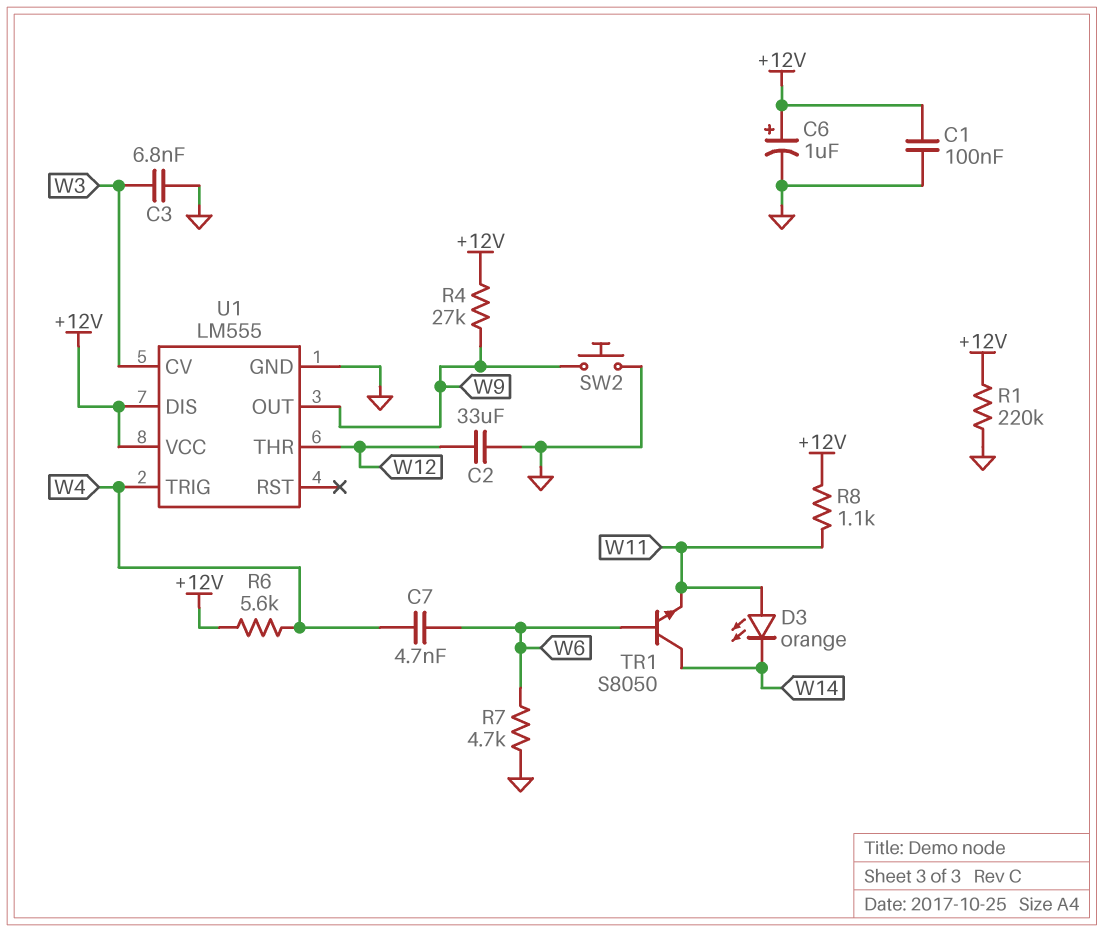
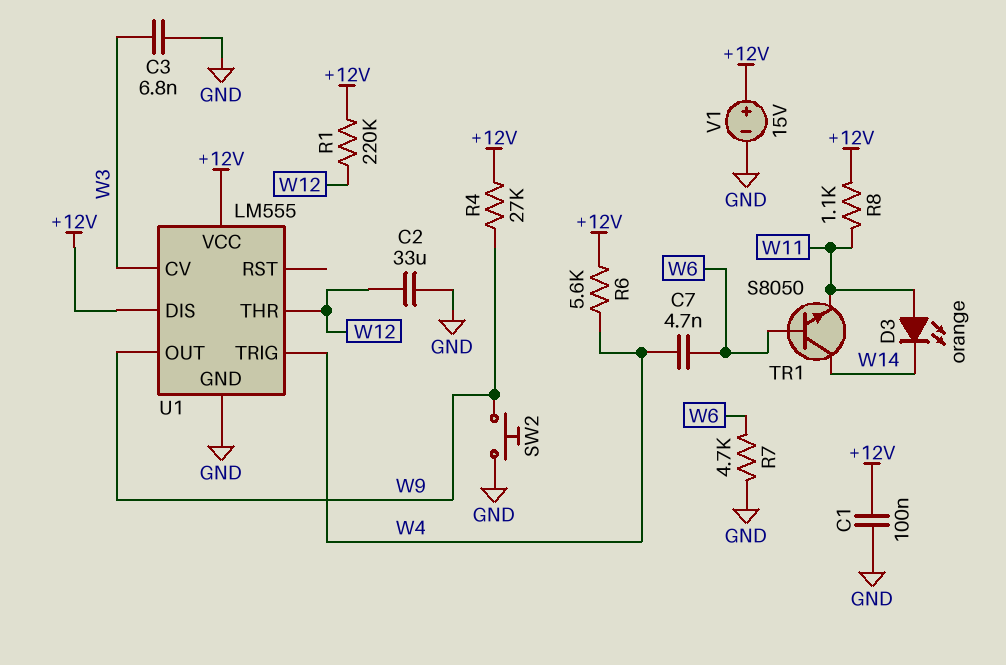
C6: 1uF (plus +12V, minus GND) -> none
R1: 220k (+12V, GND) -> 220k (+12V, W12)
V1: none -> 15V (plus +12V, minus GND)

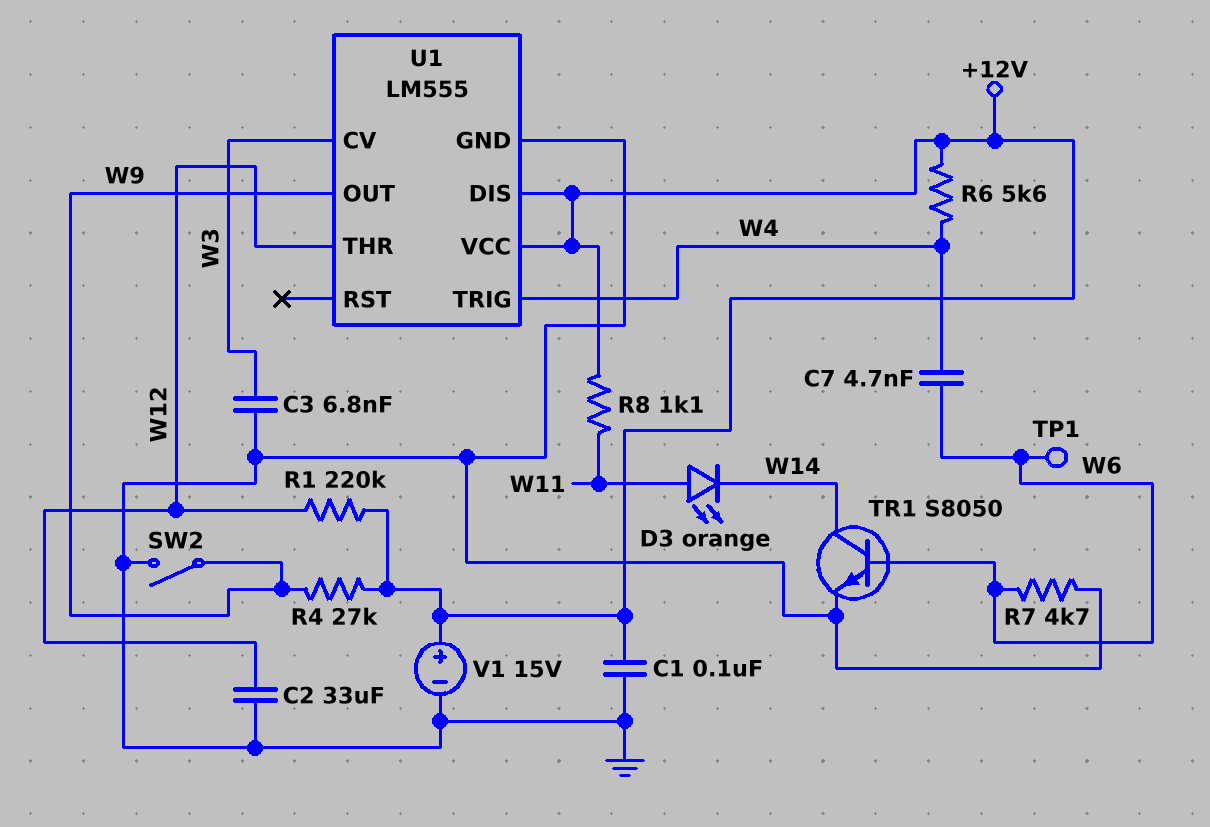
SW2: button (GND, W9) -> switch (GND, W9)
TP1: none -> test point (W6)
TR1: NPN S8050 (B W6, C W14, E W11) -> NPN S8050 (B W6, C W14, E GND)

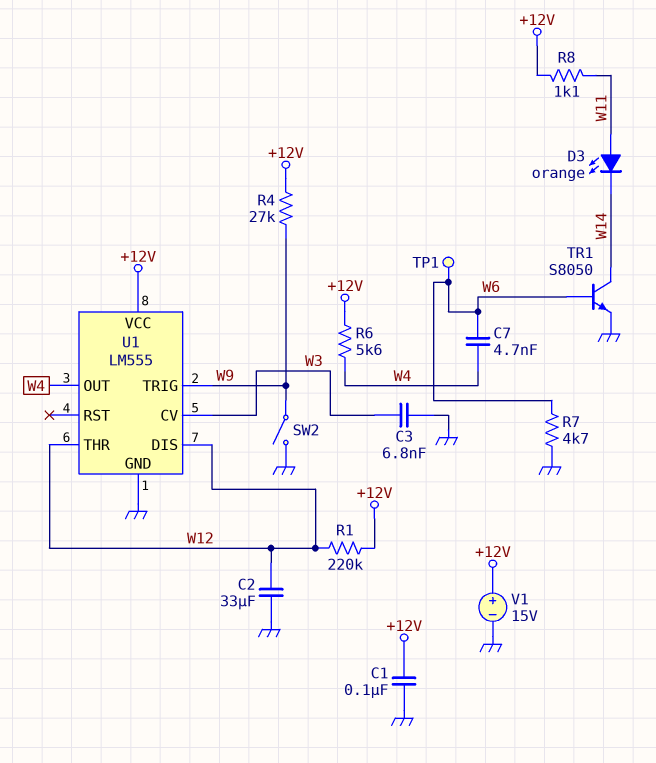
U1 pin DIS: +12V -> W12
U1 pin OUT: W9 -> W4
U1 pin TRIG: W4 -> W9

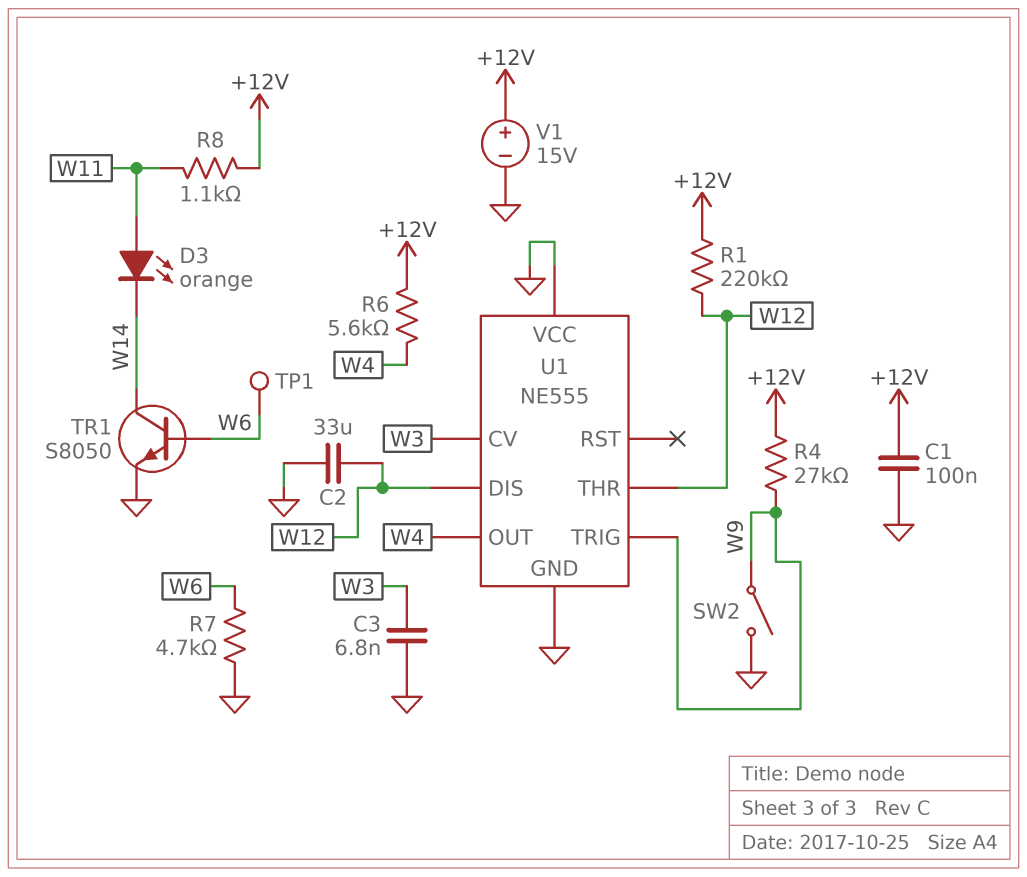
C7: 4.7nF (W4, W6) -> none
U1: LM555 -> NE555
U1 pin VCC: +12V -> GND

